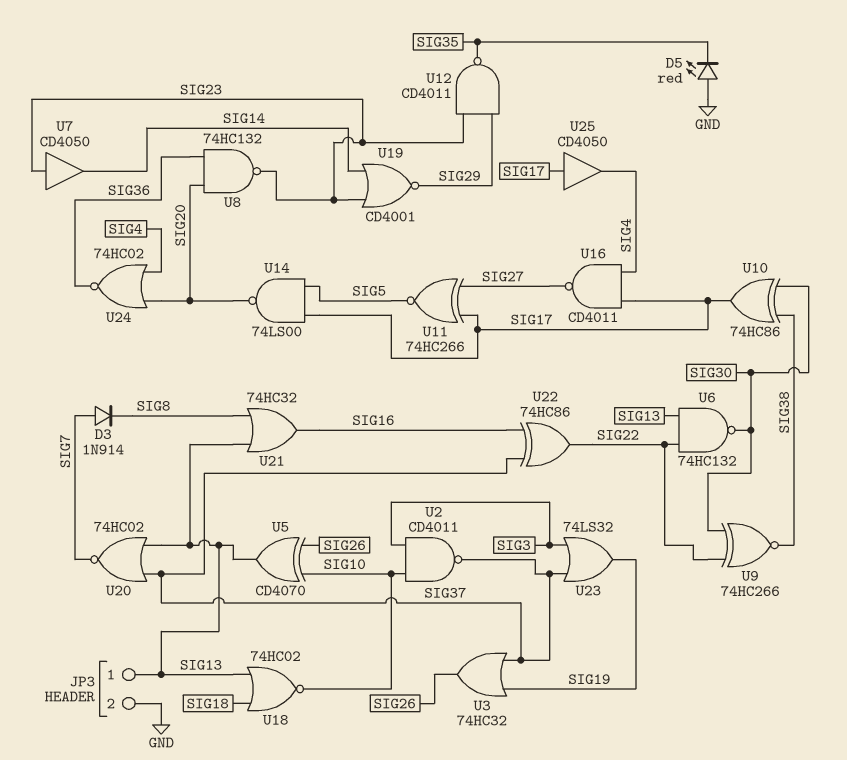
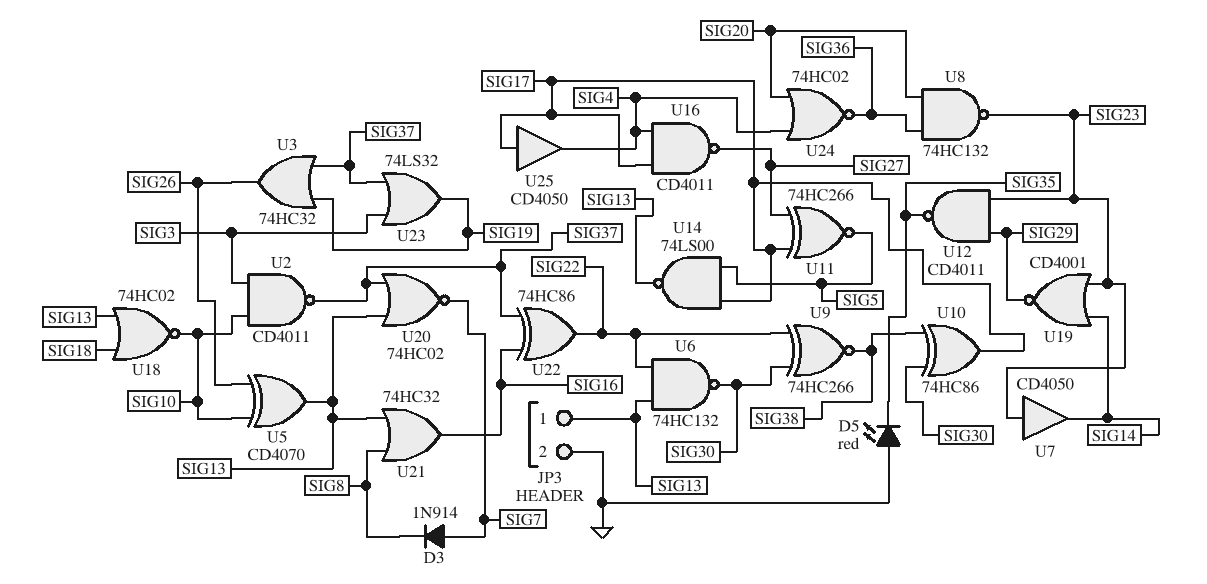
U14: NAND 74LS00 (in SIG5, in SIG17, out SIG20) -> NAND 74LS00 (in SIG5, in SIG17, out SIG13)

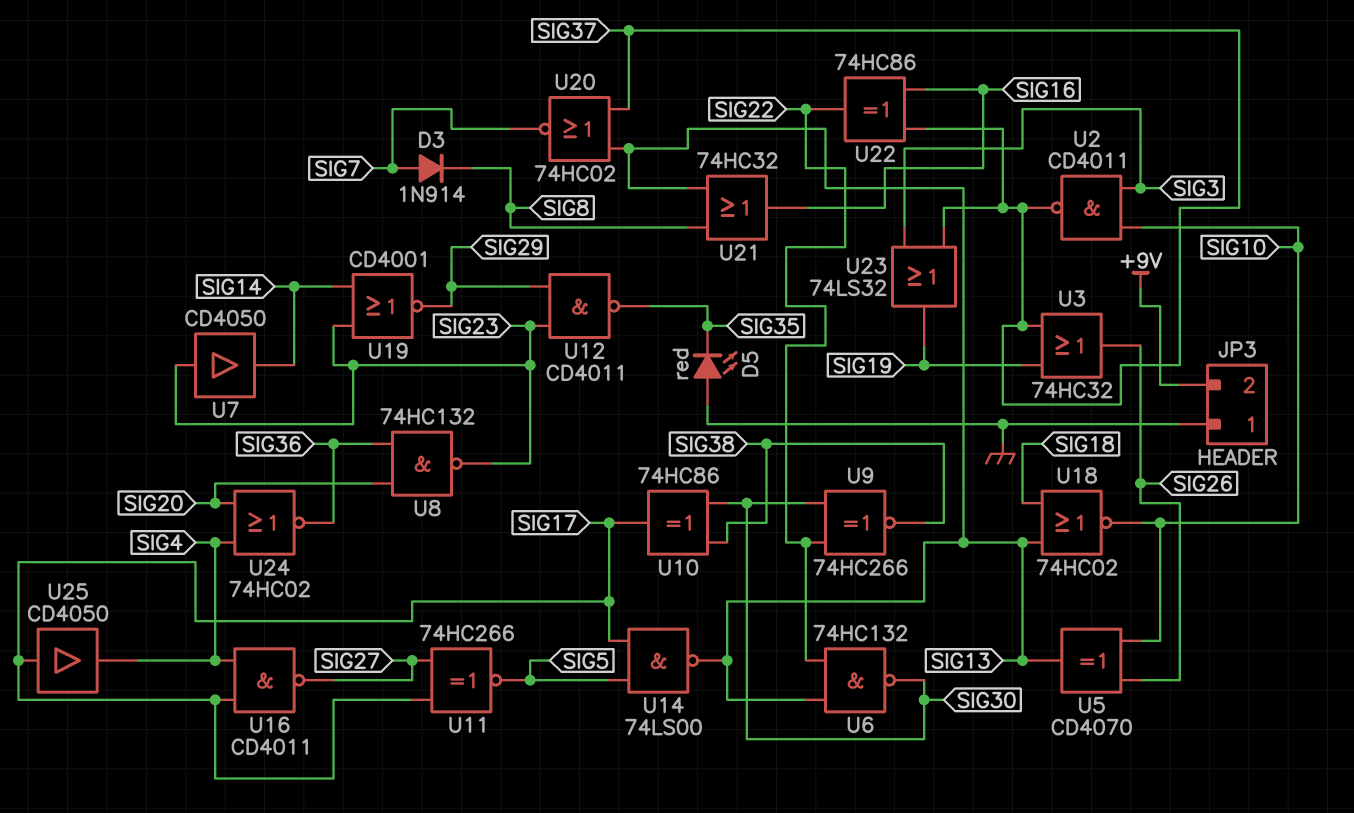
JP3 pin 1: SIG13 -> GND
JP3 pin 2: GND -> +9V

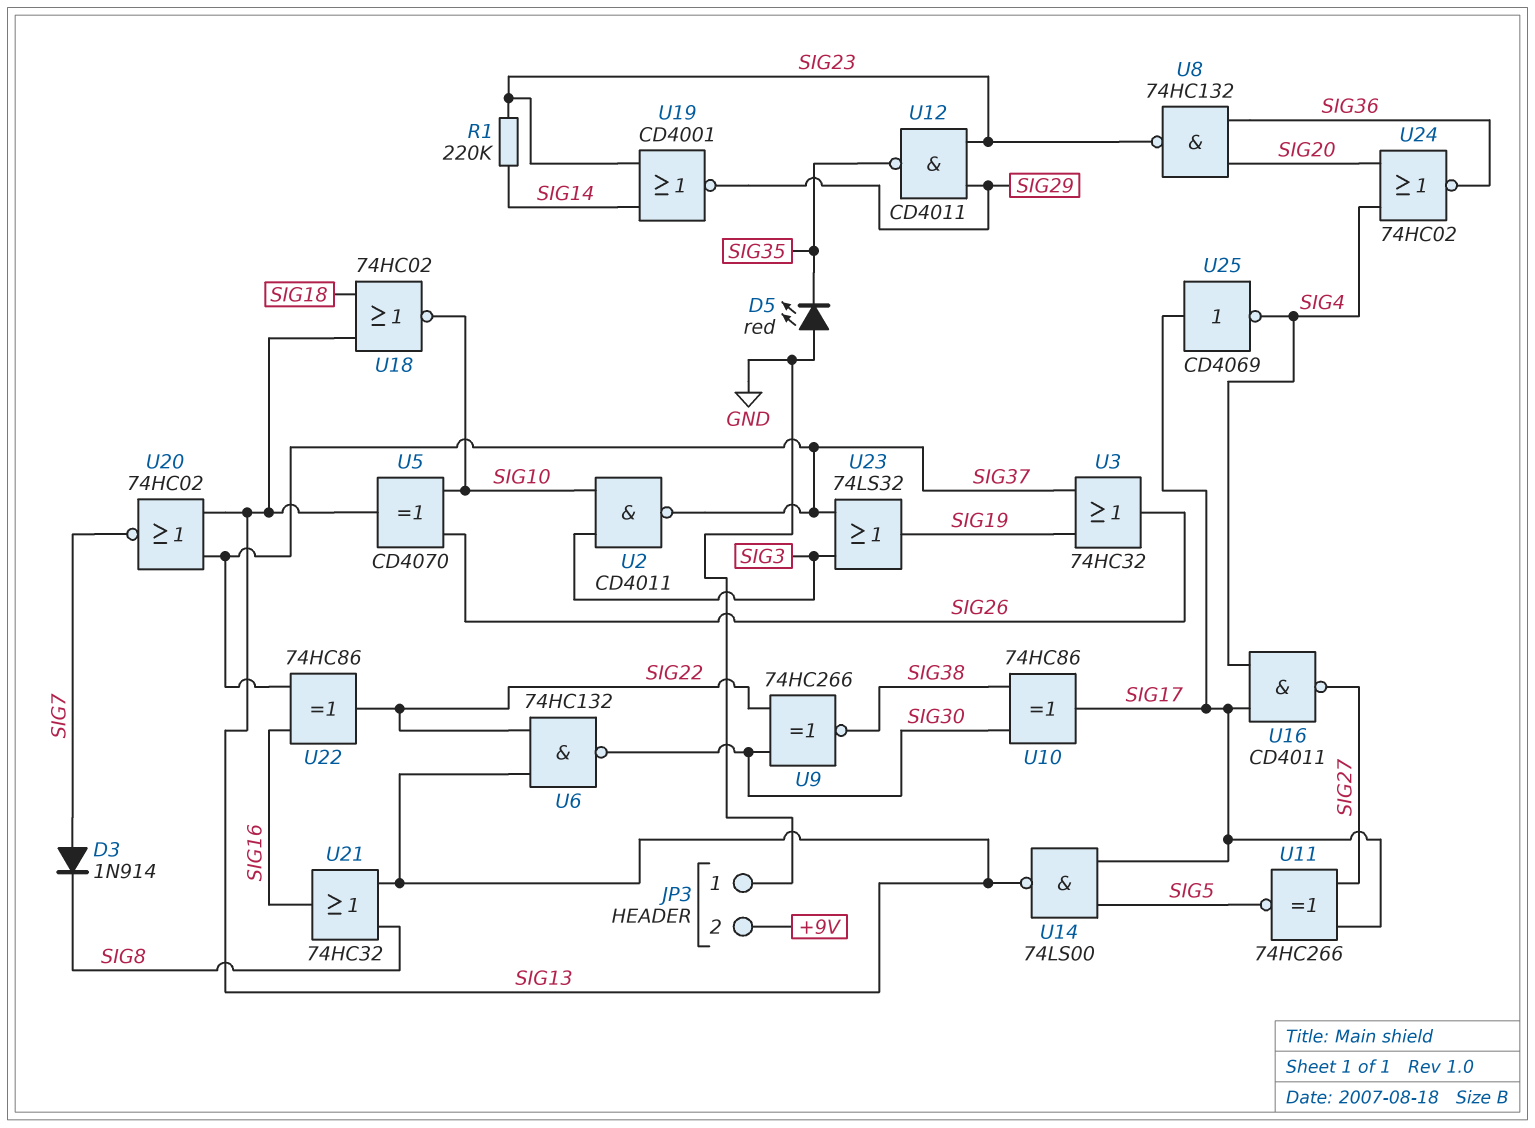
R1: none -> 220k (SIG14, SIG23)
U7: buffer CD4050 (in SIG23, out SIG14) -> none
U25: buffer CD4050 (in SIG17, out SIG4) -> NOT CD4069 (in SIG17, out SIG4)

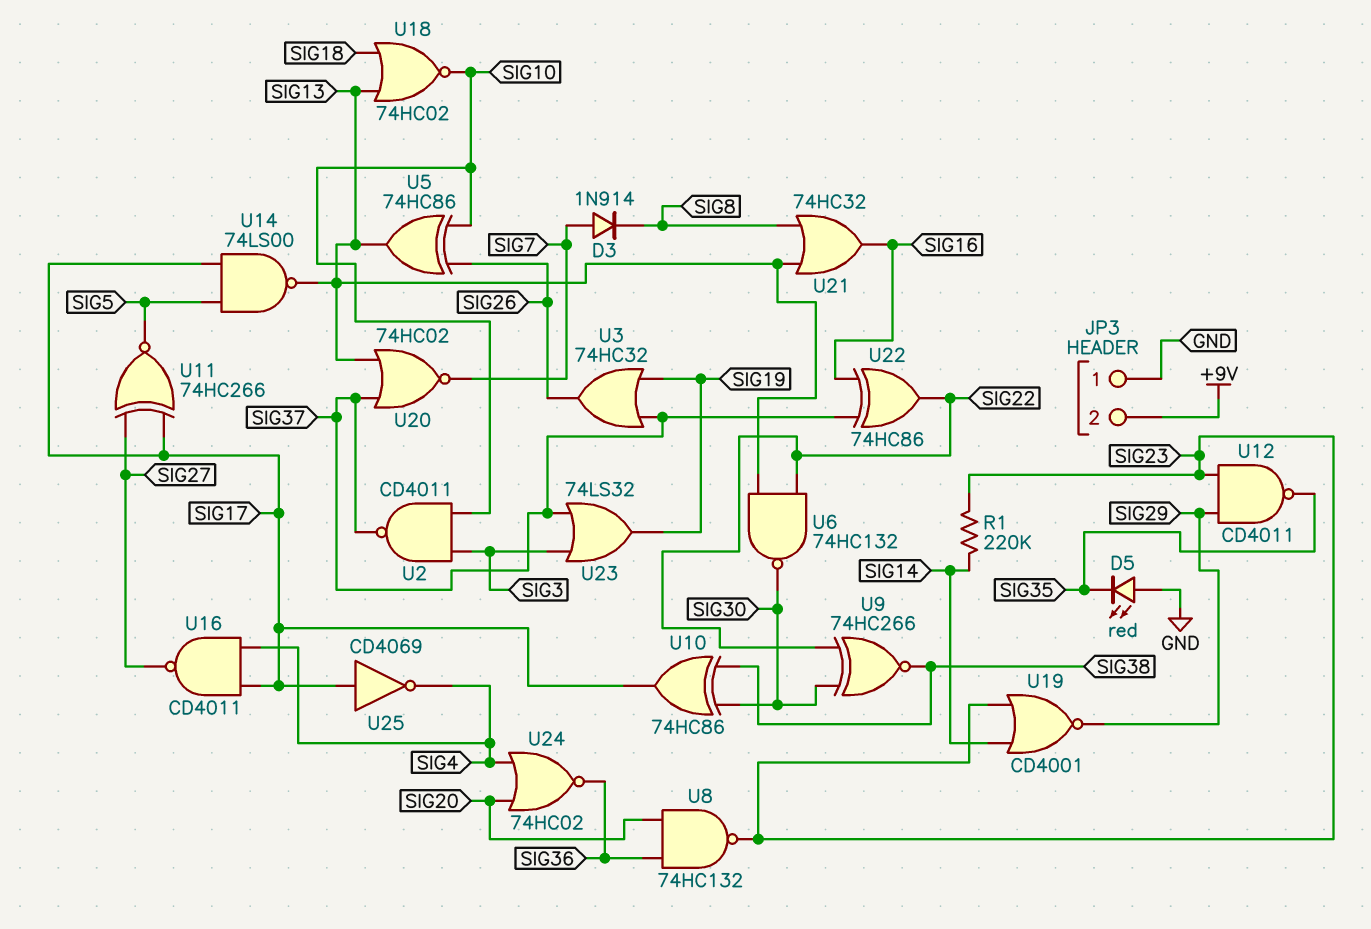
U5: XOR CD4070 (in SIG10, in SIG26, out SIG13) -> XOR 74HC86 (in SIG10, in SIG26, out SIG13)

